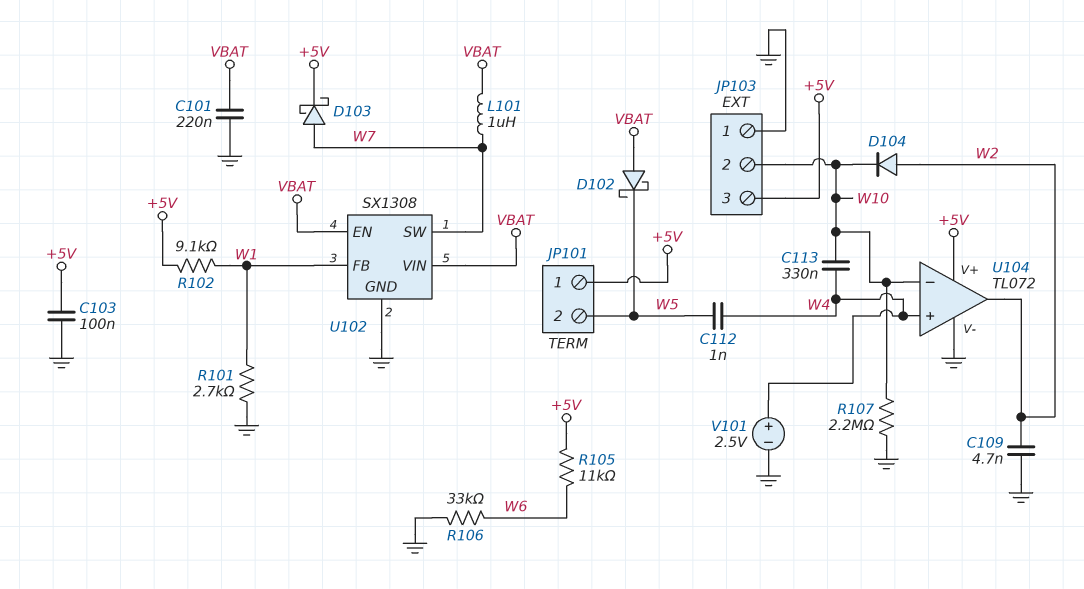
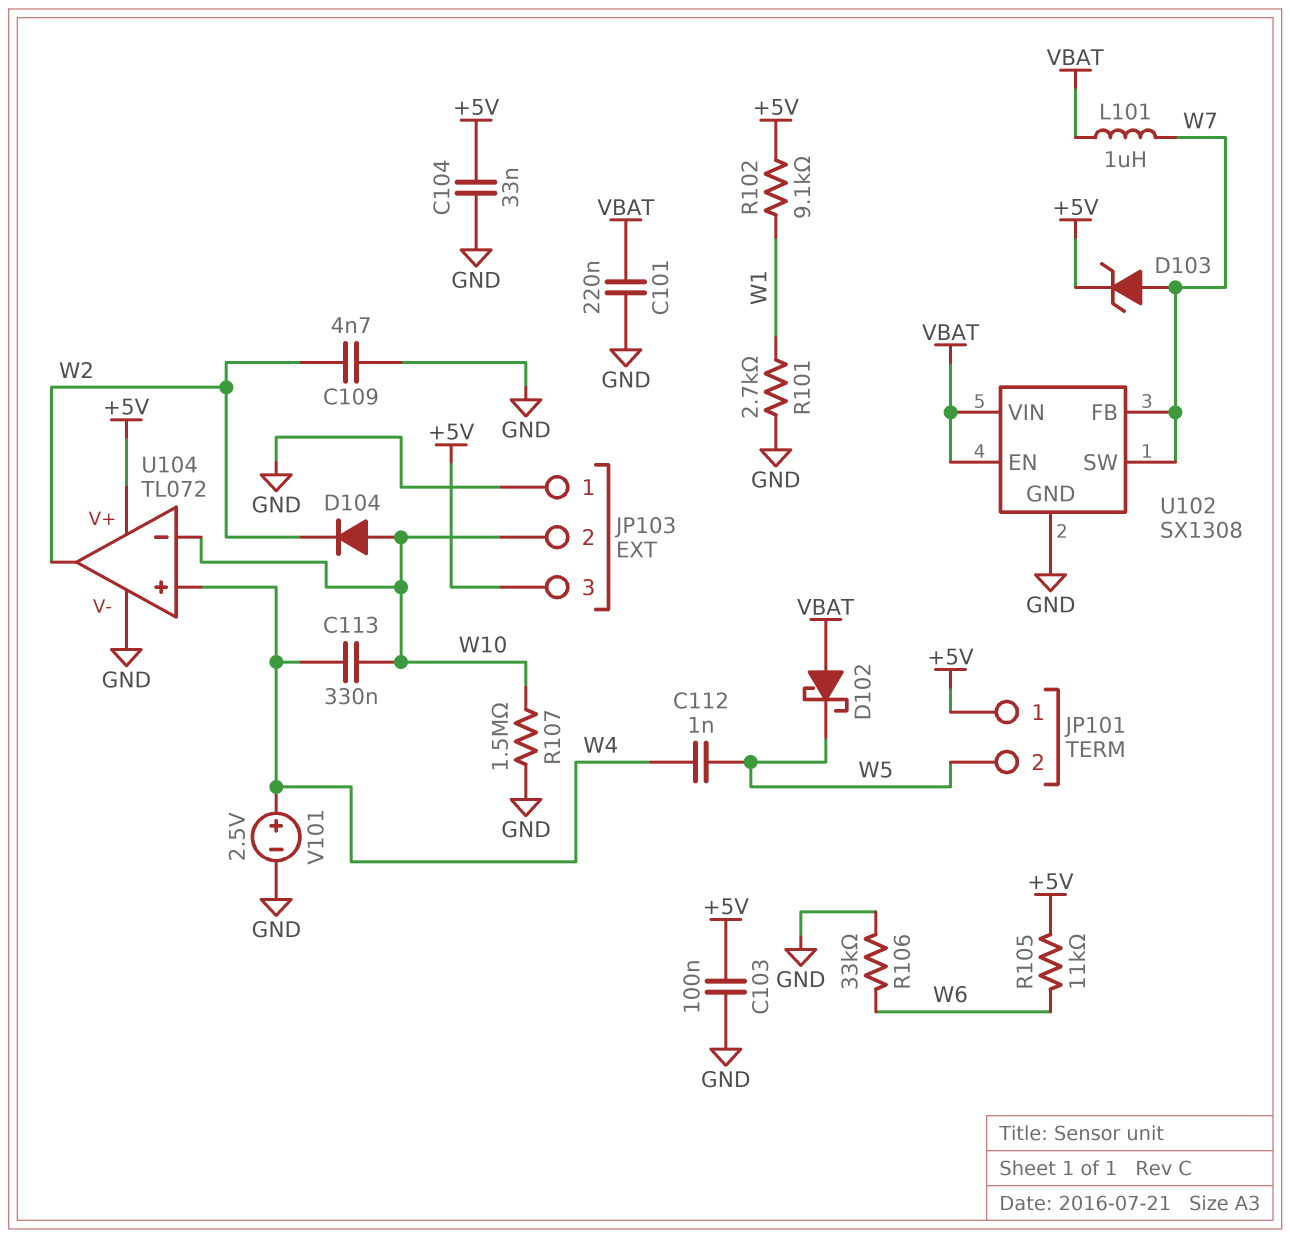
C104: none -> 33nF (+5V, GND)
D103: schottky (A W7, K +5V) -> zener (A W7, K +5V)
D104: diode (A W2, K W10) -> diode (A W10, K W2)
R107: 2.2M (GND, W10) -> 1.5M (GND, W10)
U102 pin FB: W1 -> W7

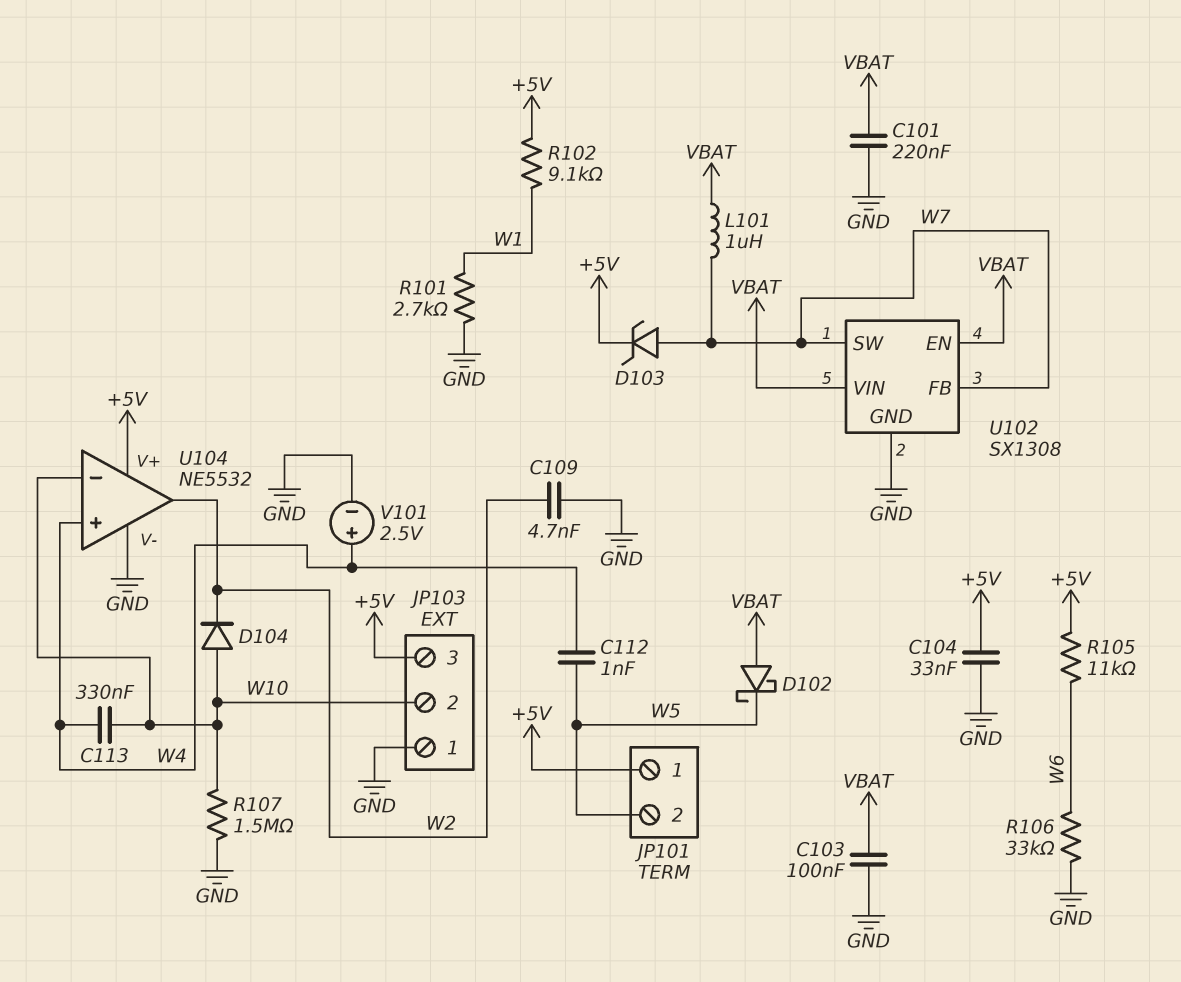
C103: 100nF (+5V, GND) -> 100nF (GND, VBAT)
U104: TL072 -> NE5532

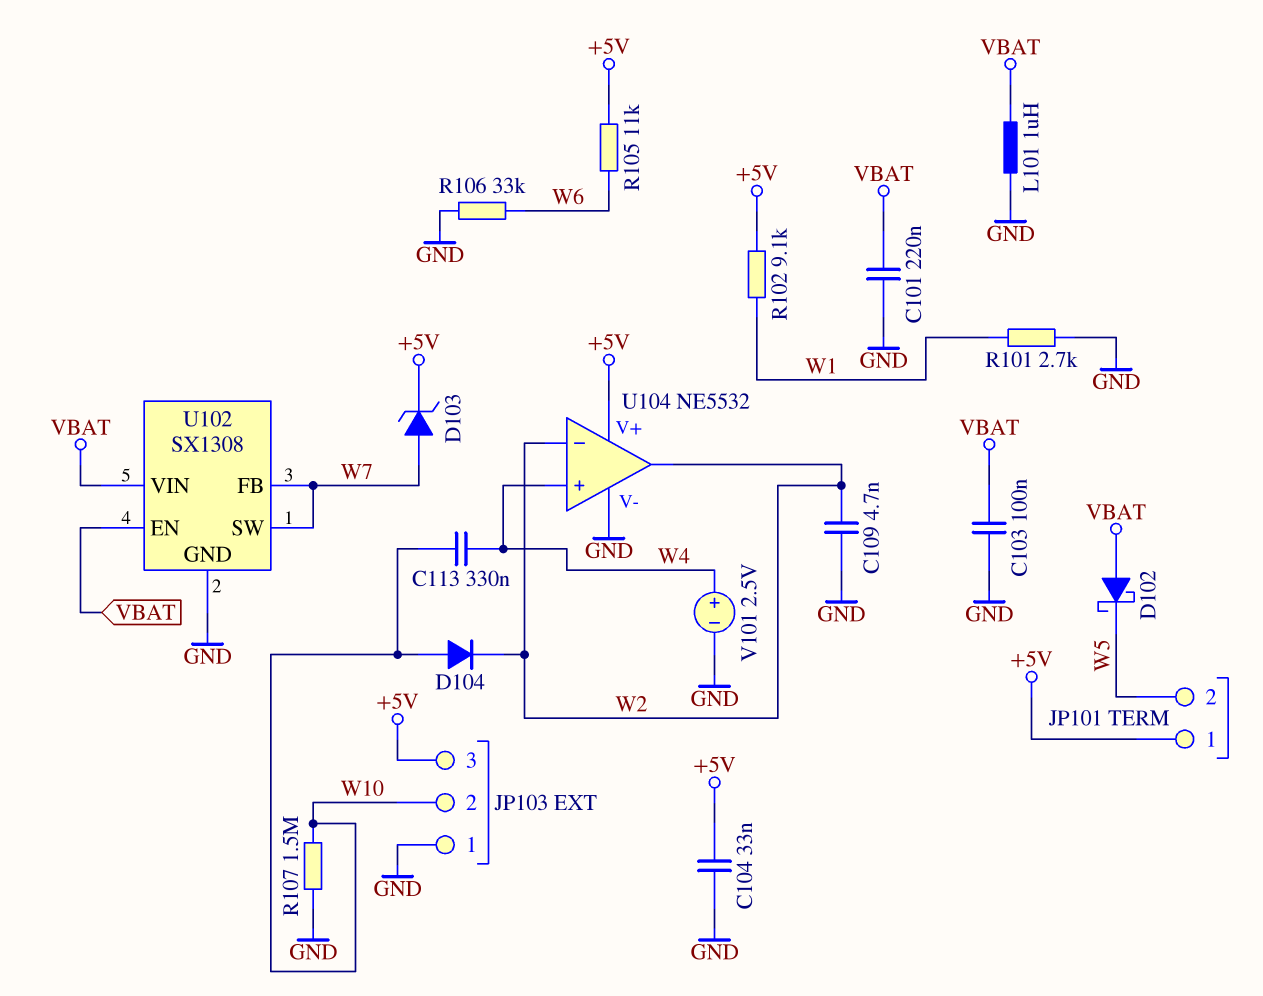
C112: 1nF (W4, W5) -> none
L101: 1uH (VBAT, W7) -> 1uH (GND, VBAT)
U104 pin in-: W10 -> W2

